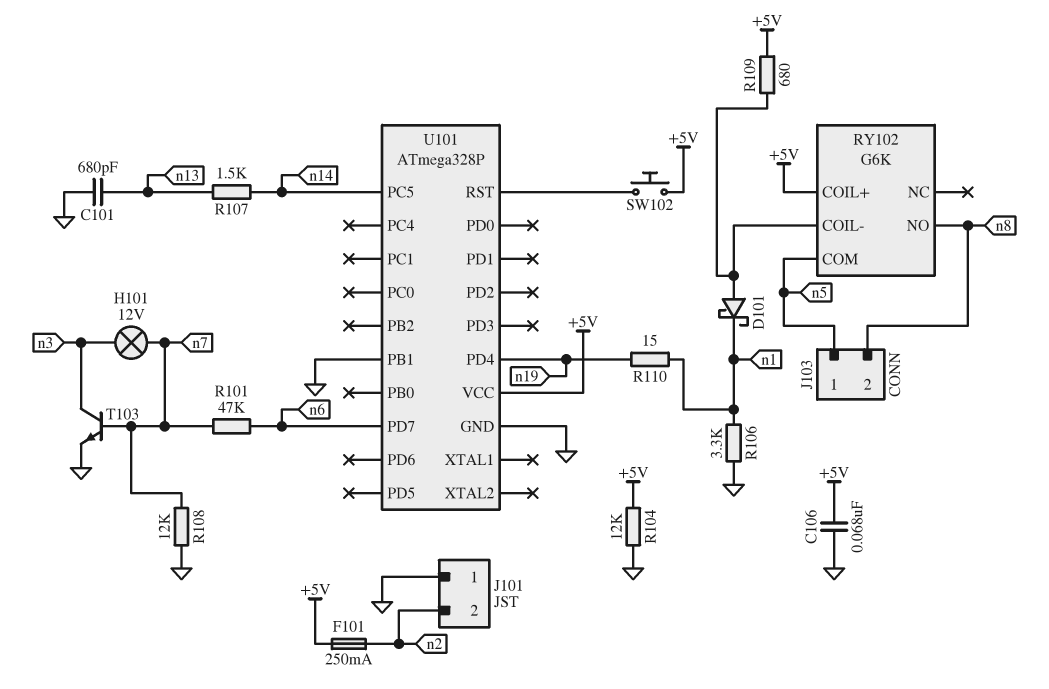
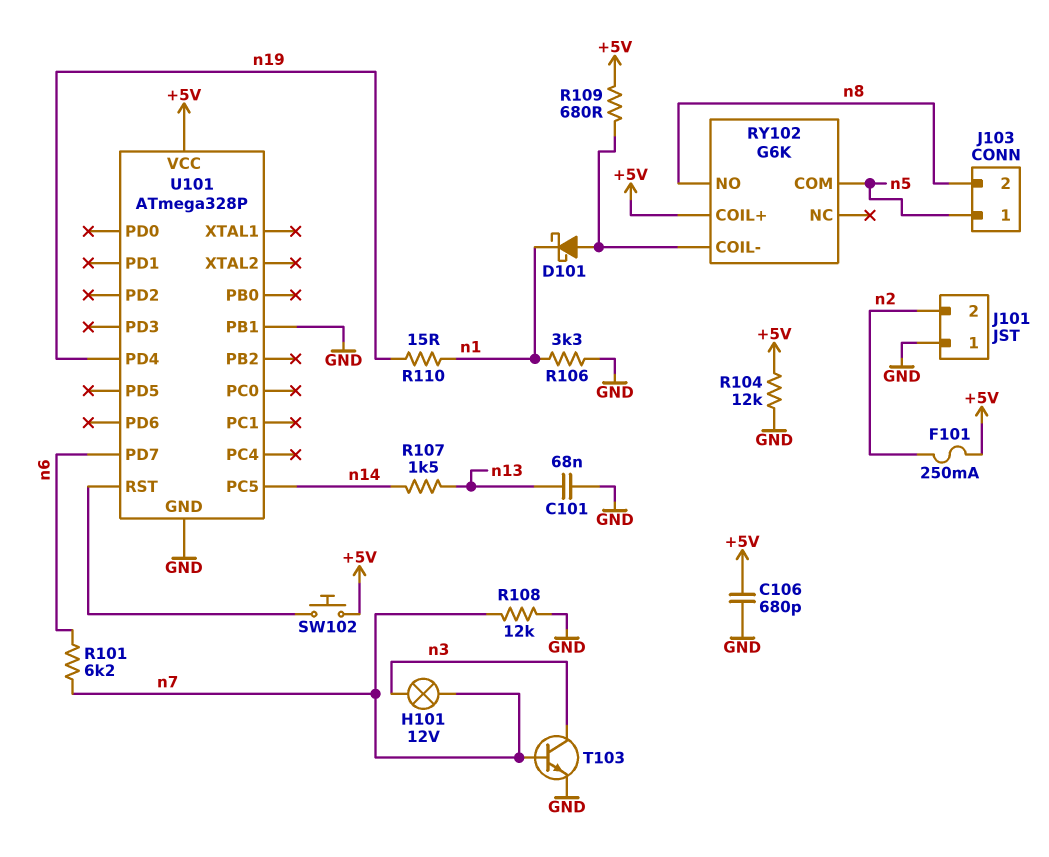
C101: 680pF (GND, n13) -> 68nF (GND, n13)
C106: 68nF (+5V, GND) -> 680pF (+5V, GND)
R101: 47k (n6, n7) -> 6.2k (n6, n7)

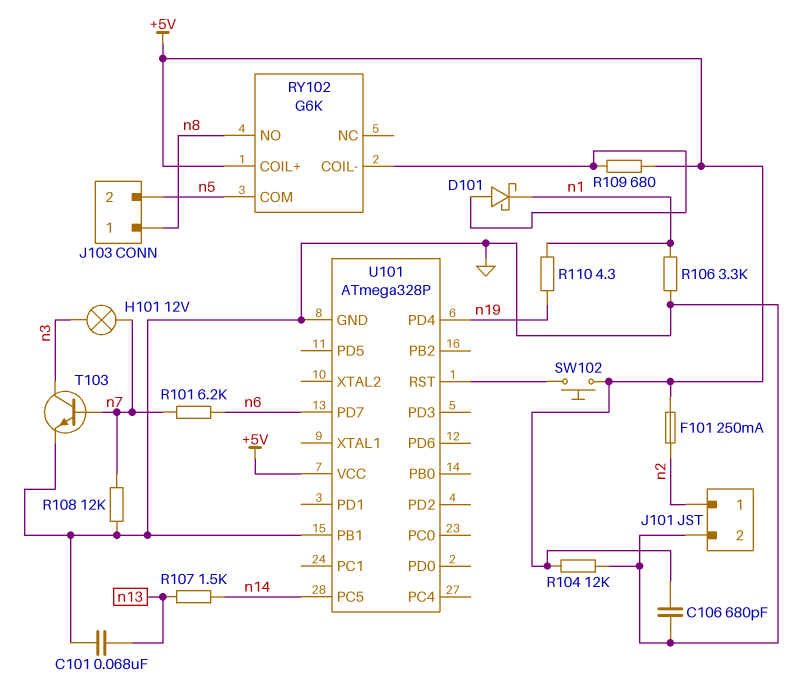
J101 pin 1: GND -> n2
J101 pin 2: n2 -> GND
J103 pin 1: n5 -> n8
J103 pin 2: n8 -> n5
R110: 15 (n1, n19) -> 4.3 (n1, n19)

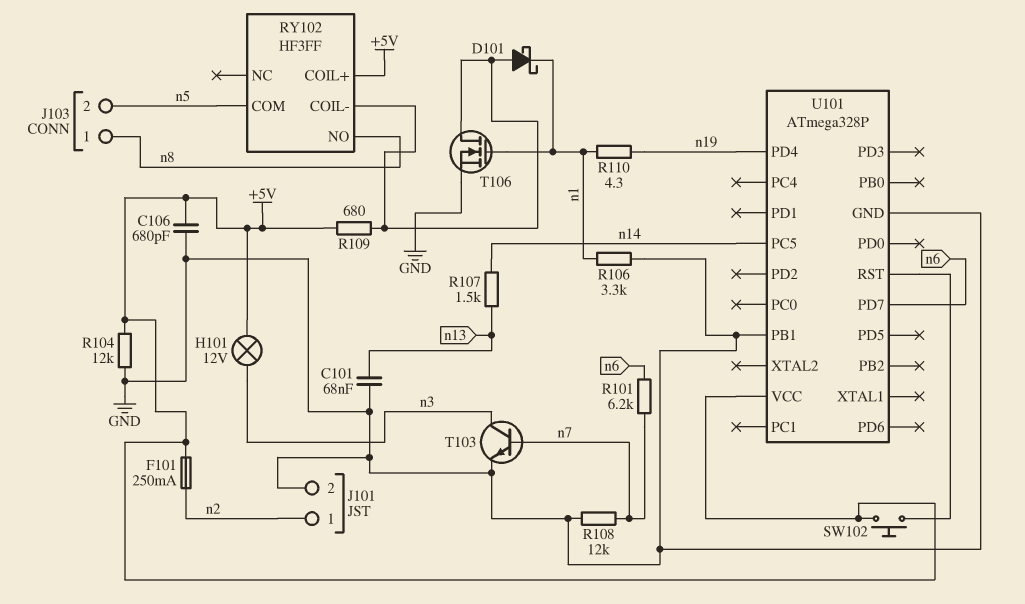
H101: lamp 12V (n3, n7) -> lamp 12V (+5V, n3)
RY102: G6K -> HF3FF
T106: none -> NMOS (G n1, D RY102/COIL-, S GND)

